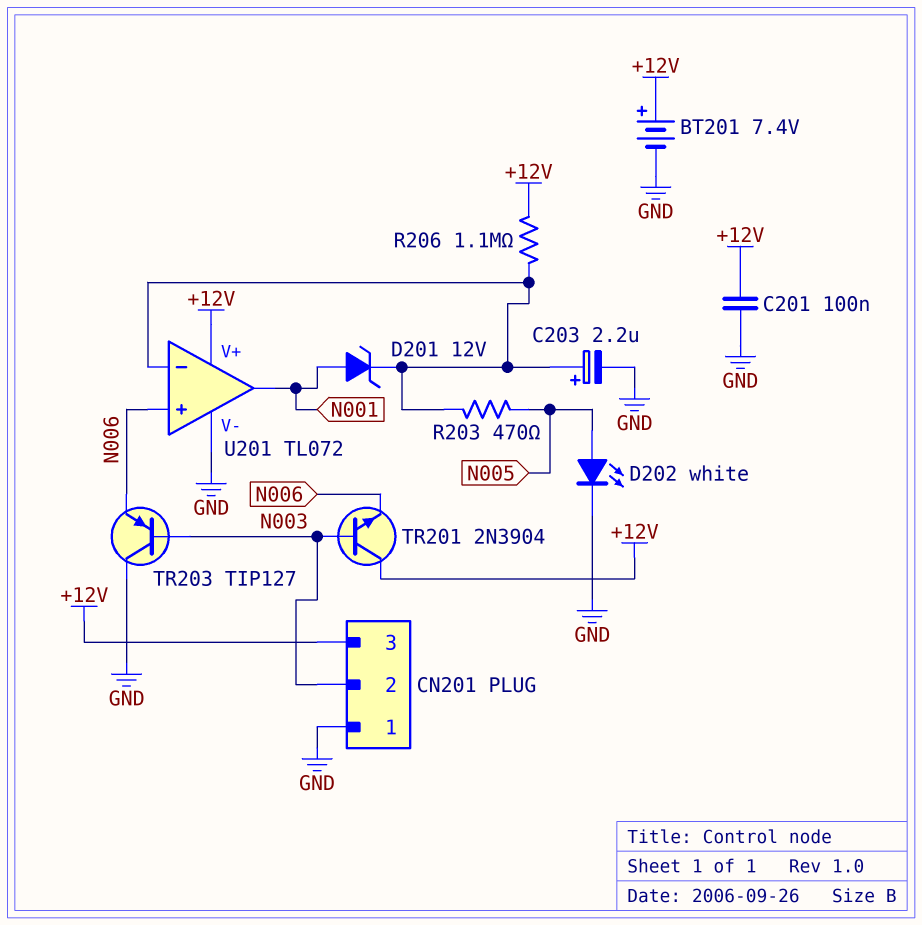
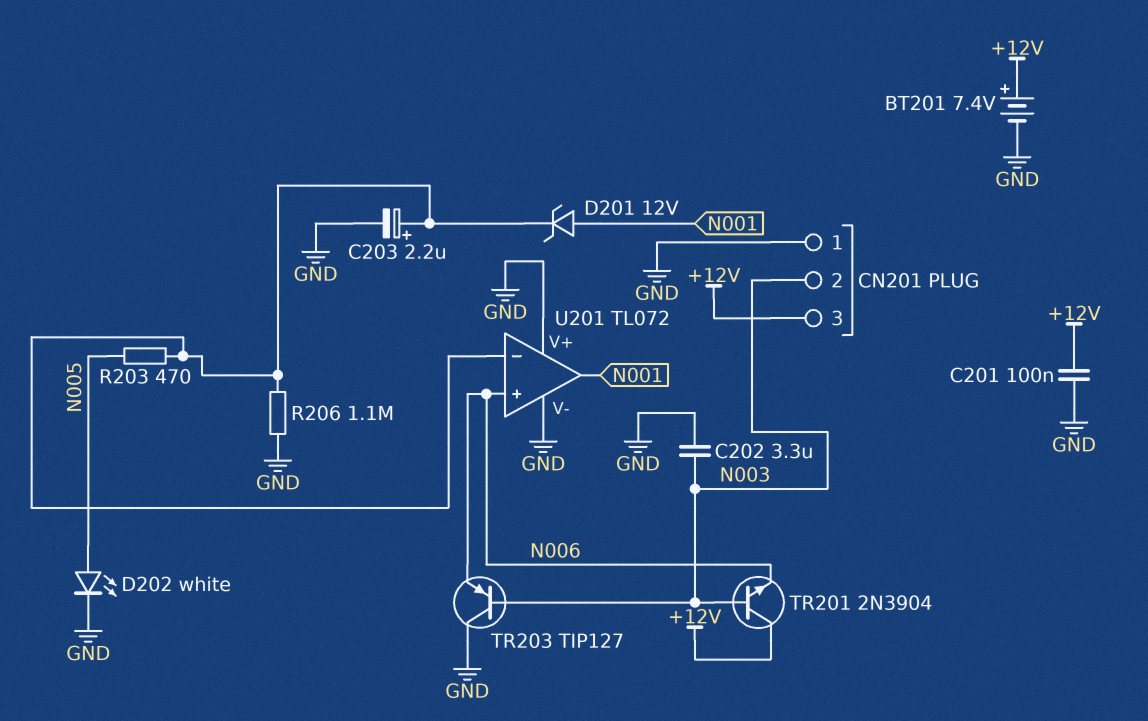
C202: none -> 3.3uF (GND, N003)
R206: 1.1M (+12V, U201/in-) -> 1.1M (GND, U201/in-)
U201 pin V+: +12V -> GND

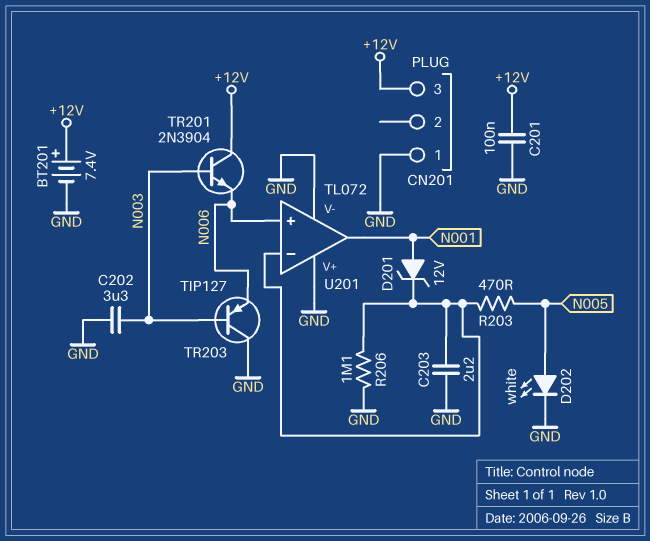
C203: 2.2uF (plus U201/in-, minus GND) -> 2.2uF (GND, U201/in-)
CN201 pin 2: N003 -> none

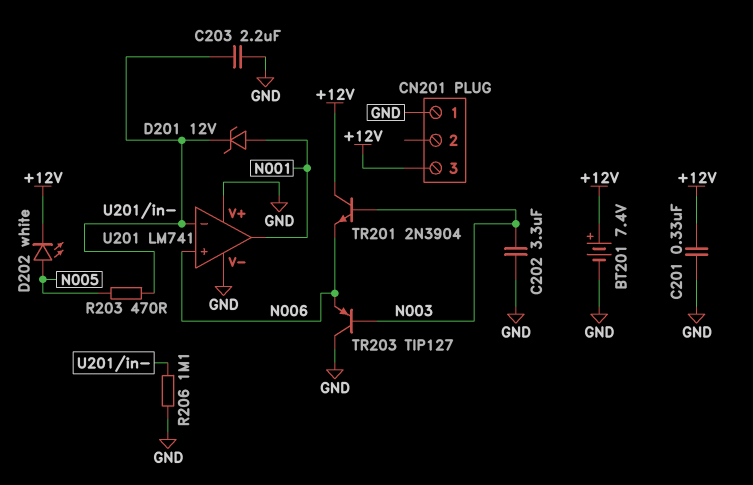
C201: 100nF (+12V, GND) -> 330nF (+12V, GND)
D202: LED white (A N005, K GND) -> LED white (A N005, K +12V)
U201: TL072 -> LM741

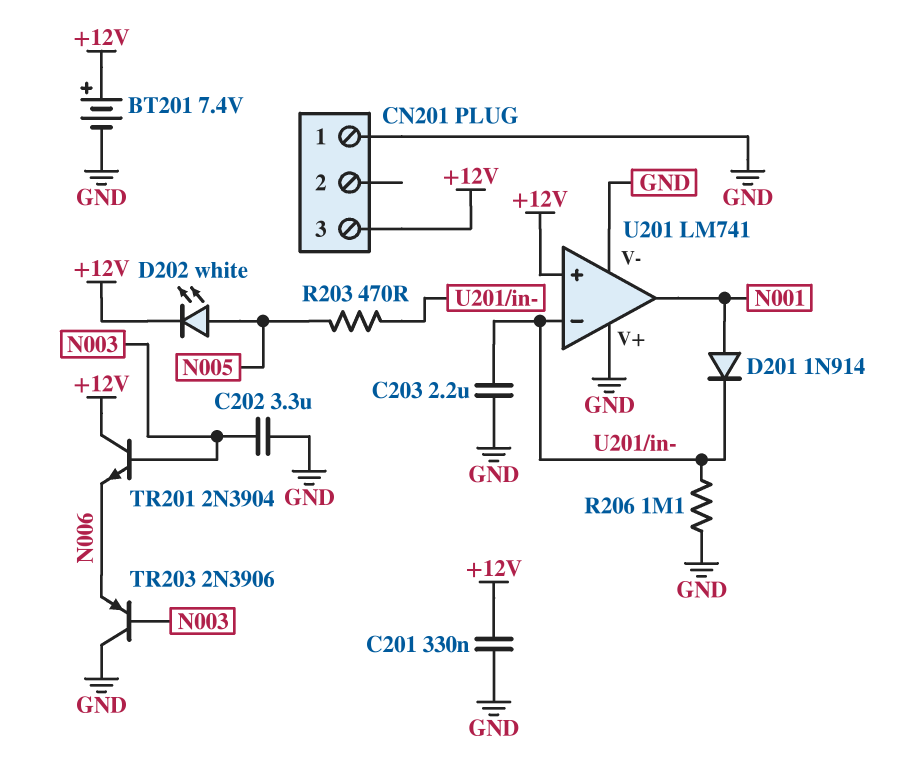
D201: zener 12V (A N001, K U201/in-) -> diode 1N914 (A N001, K U201/in-)
TR203: PNP TIP127 (B N003, C GND, E N006) -> PNP 2N3906 (B N003, C GND, E N006)
U201 pin in+: N006 -> +12V

